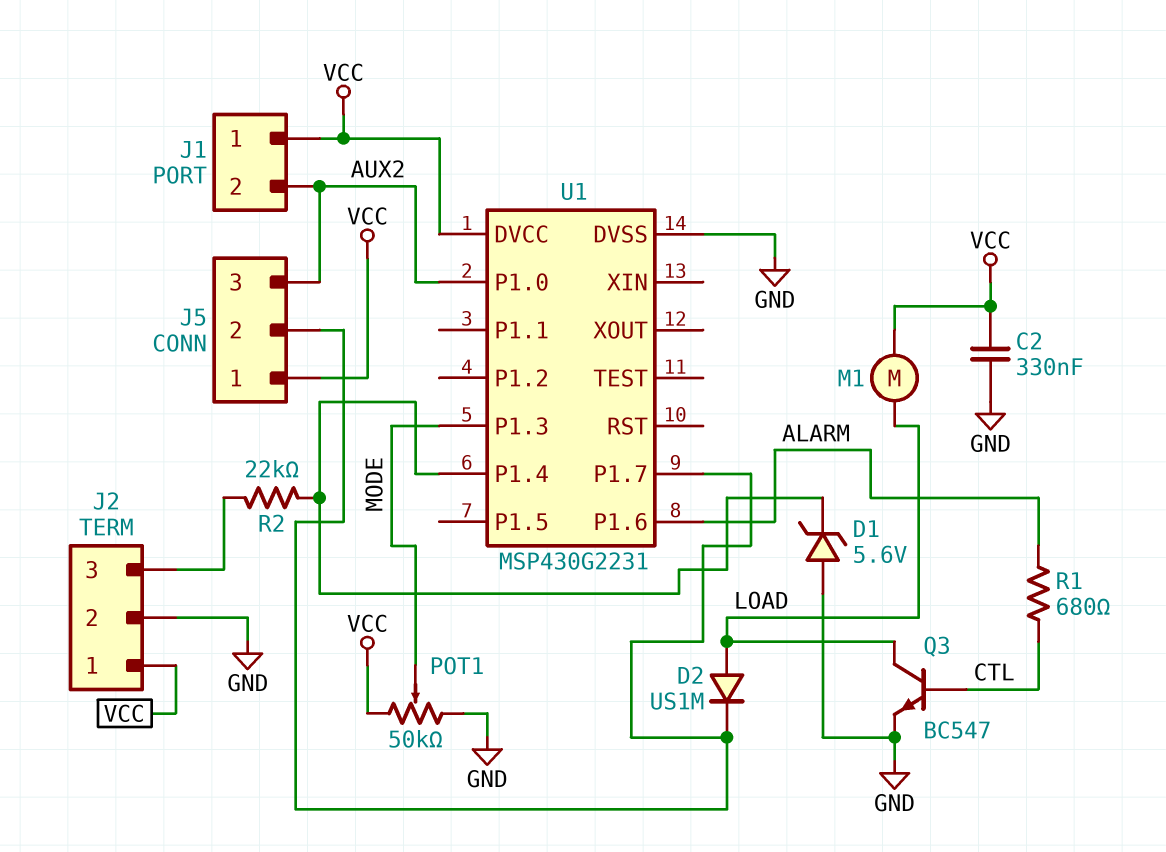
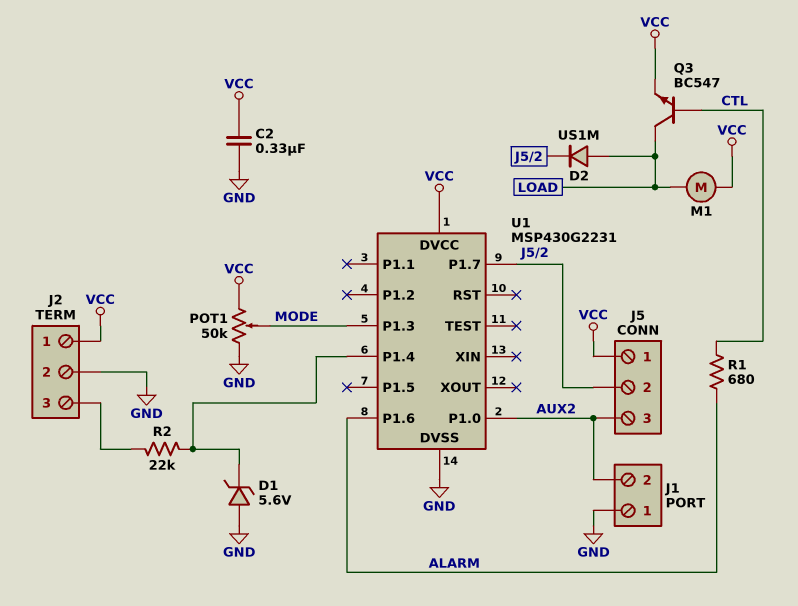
J1 pin 1: VCC -> GND
Q3: NPN BC547 (B CTL, C LOAD, E GND) -> NPN BC547 (B CTL, C LOAD, E VCC)

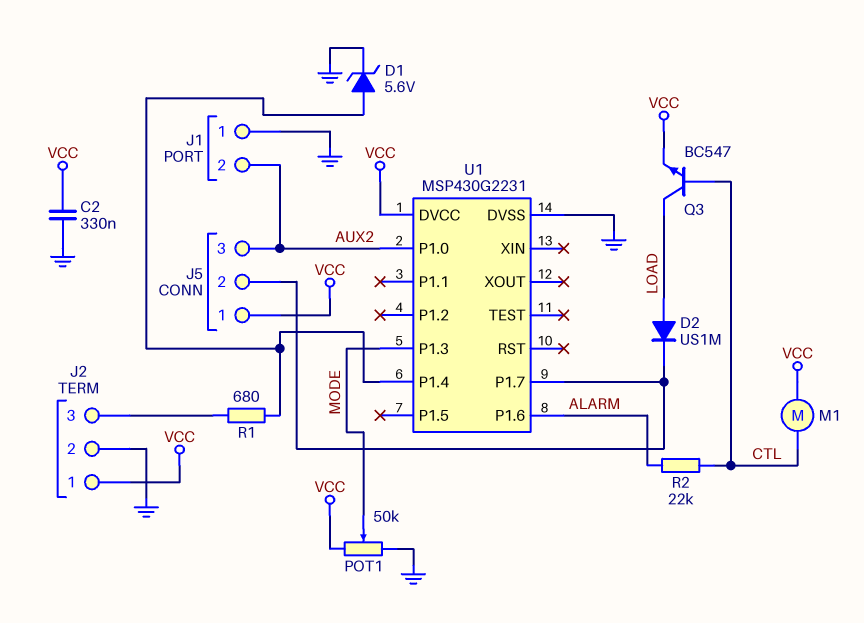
D1: zener 5.6V (A GND, K U1/P1.4) -> zener 5.6V (A U1/P1.4, K GND)
M1: motor (LOAD, VCC) -> motor (CTL, VCC)
R1: 680 (ALARM, CTL) -> 680 (J2/3, U1/P1.4)
R2: 22k (J2/3, U1/P1.4) -> 22k (ALARM, CTL)

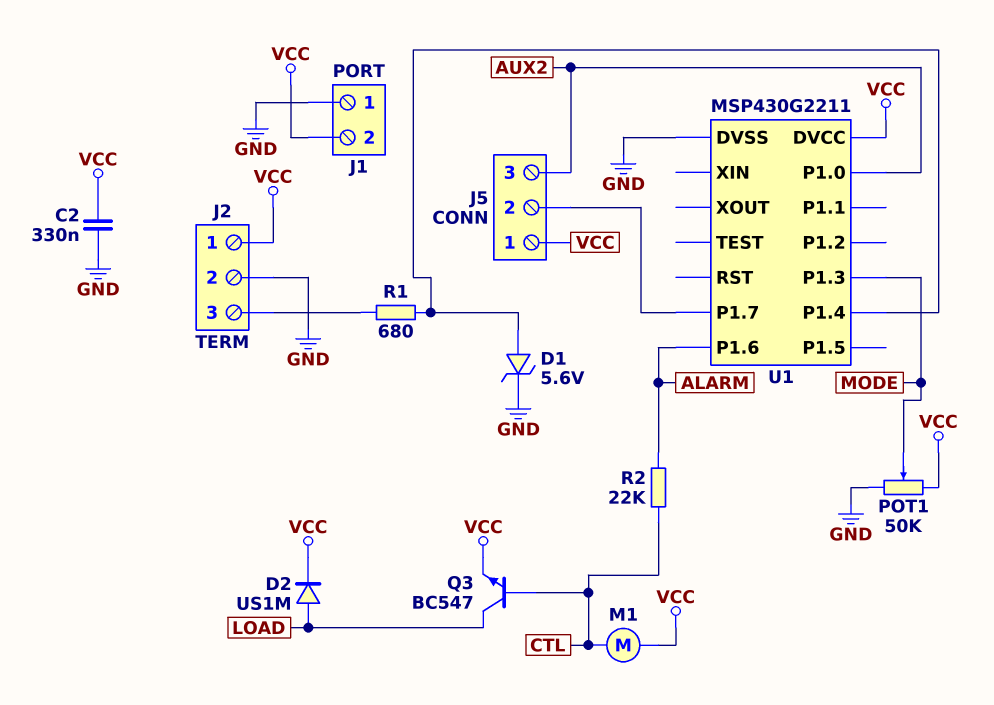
D2: diode US1M (A LOAD, K J5/2) -> diode US1M (A LOAD, K VCC)
J1 pin 2: AUX2 -> VCC
U1: MSP430G2231 -> MSP430G2211

